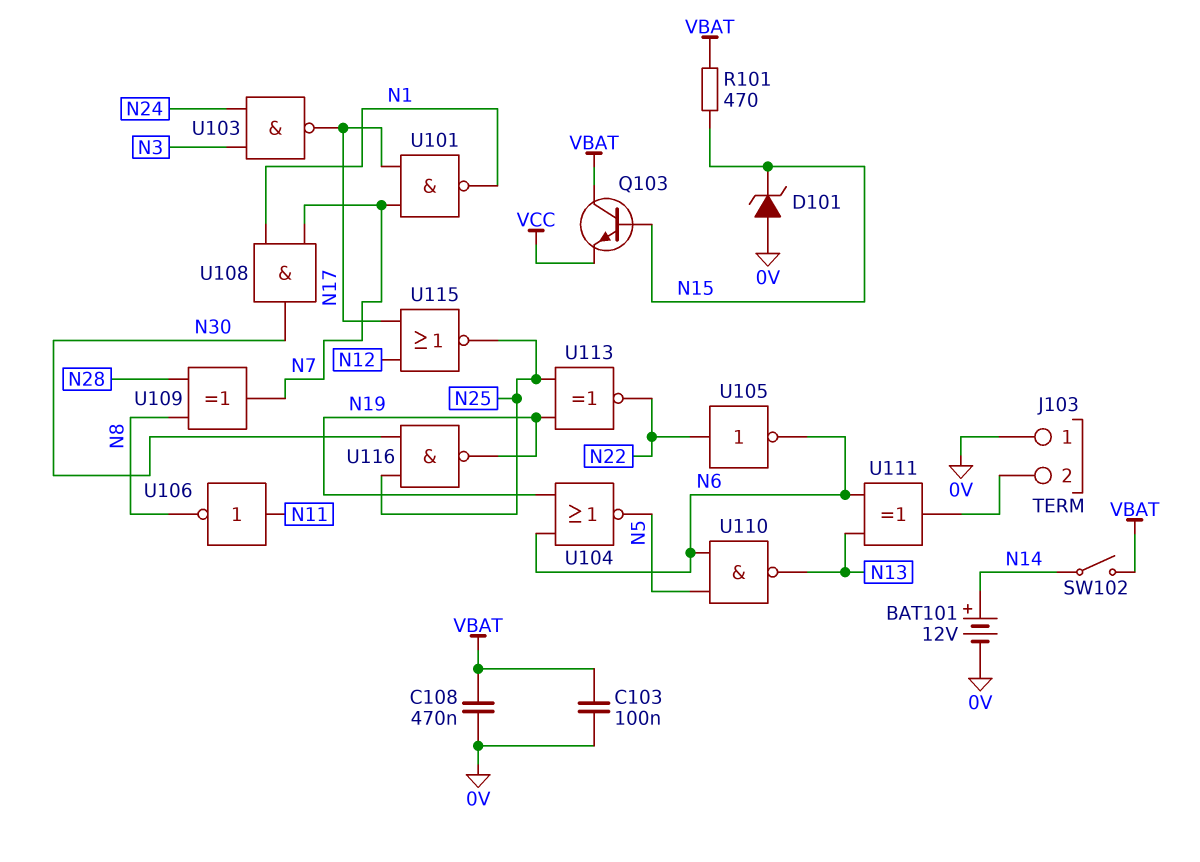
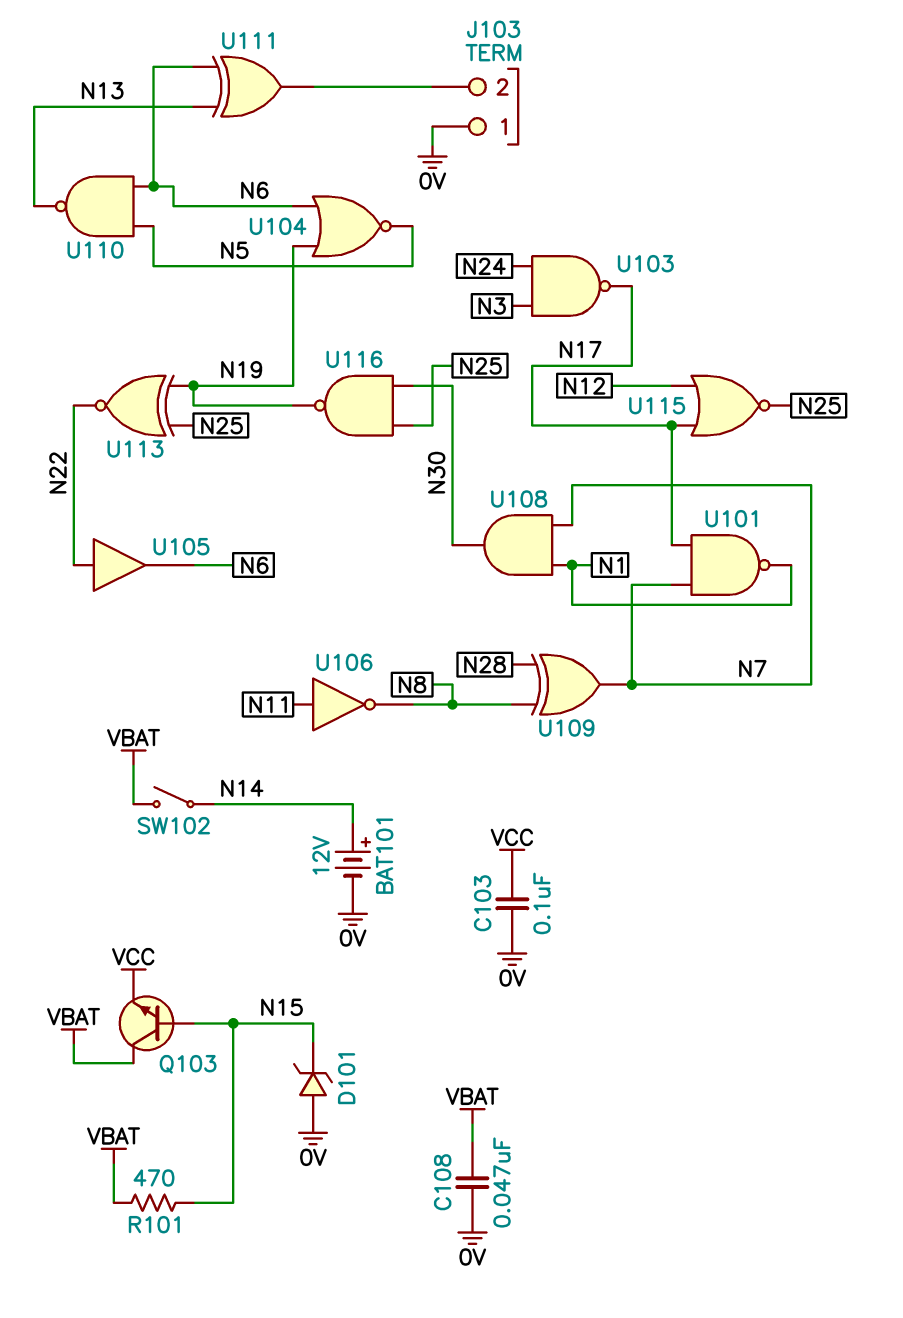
C103: 100nF (0V, VBAT) -> 100nF (0V, VCC)
C108: 470nF (0V, VBAT) -> 47nF (0V, VBAT)
U105: NOT (in N22, out N6) -> buffer (in N22, out N6)

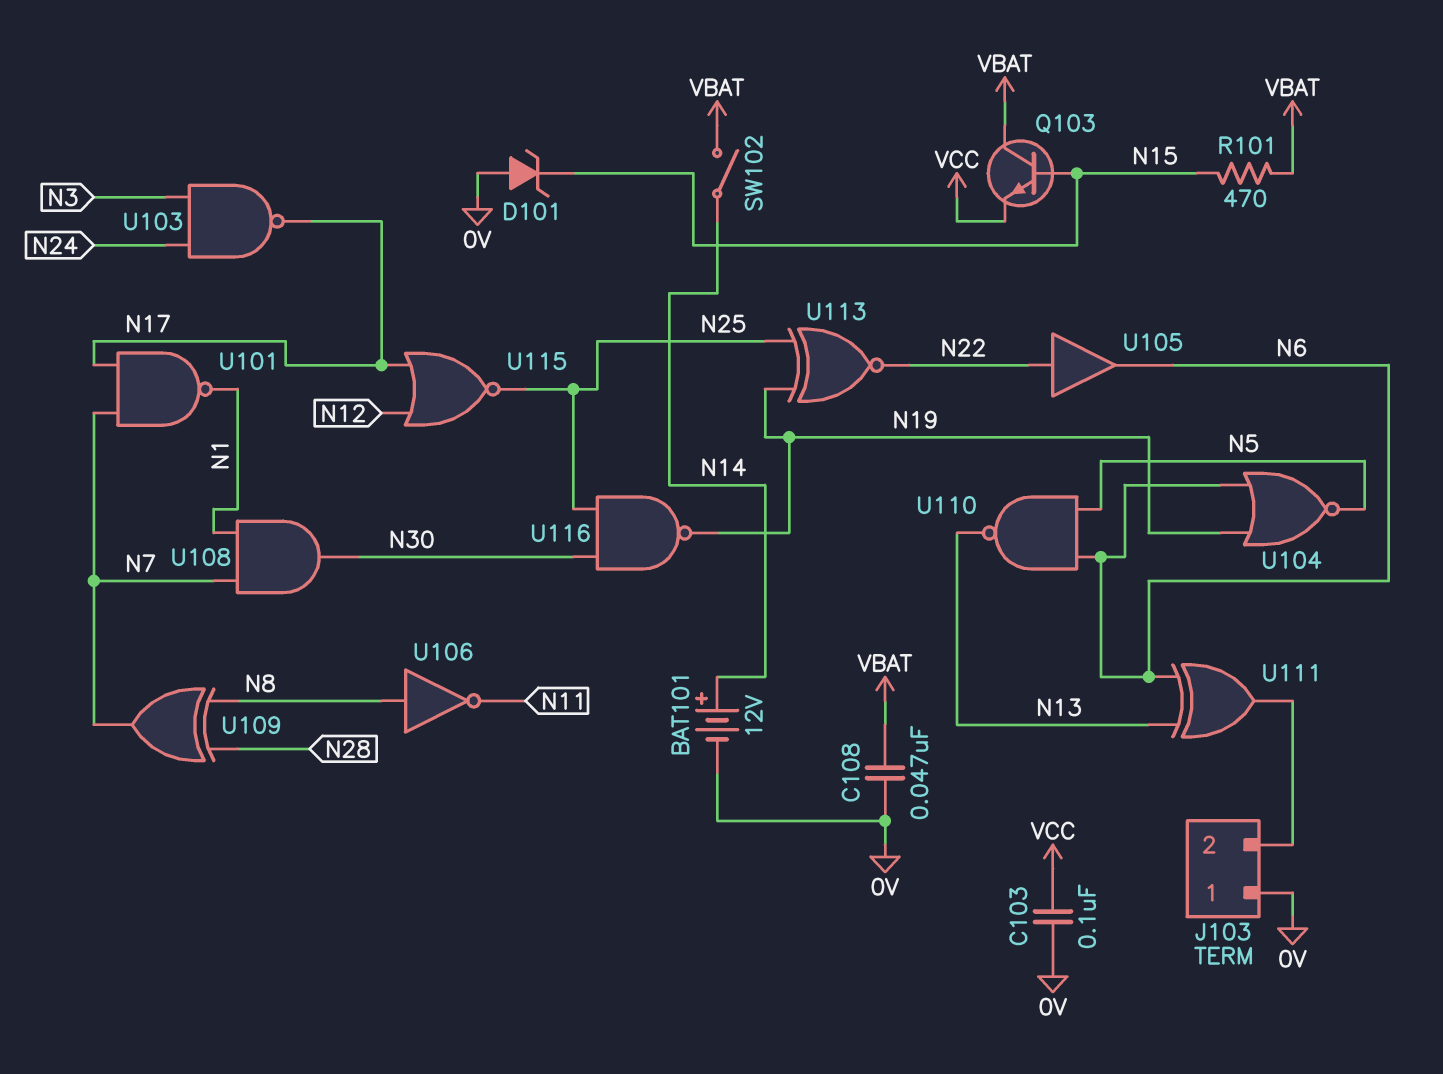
U106: NOT (in N11, out N8) -> NOT (in N8, out N11)

